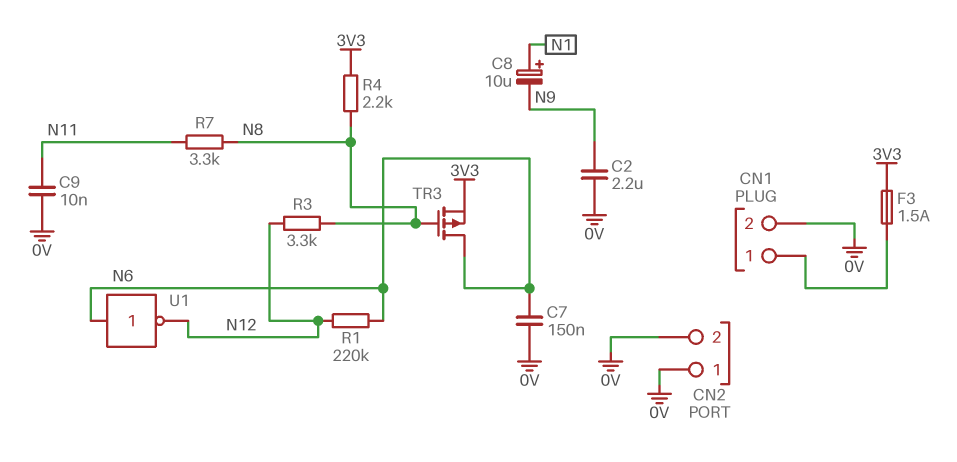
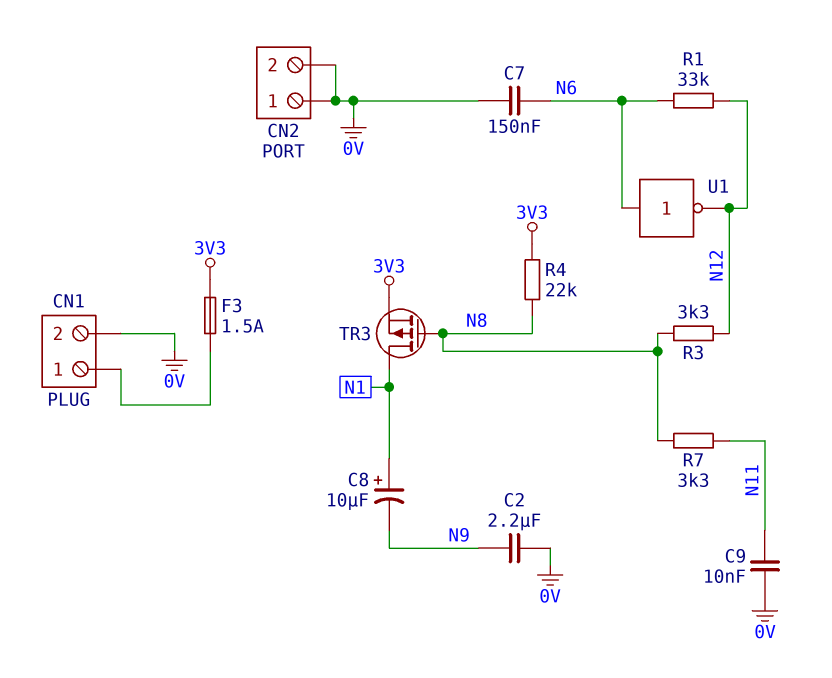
R1: 220k (N6, N12) -> 33k (N6, N12)
R4: 2.2k (3V3, N8) -> 22k (3V3, N8)
TR3: PMOS (G N8, D N6, S 3V3) -> PMOS (G N8, D N1, S 3V3)

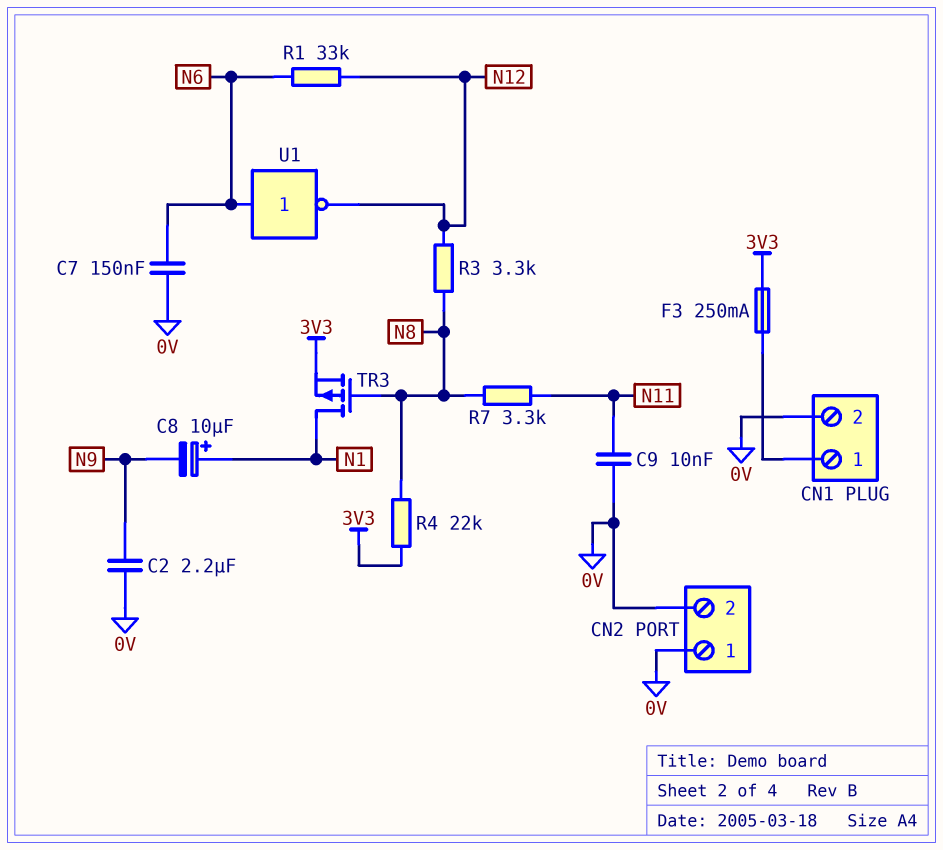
F3: 1.5A (3V3, CN1/1) -> 250mA (3V3, CN1/1)

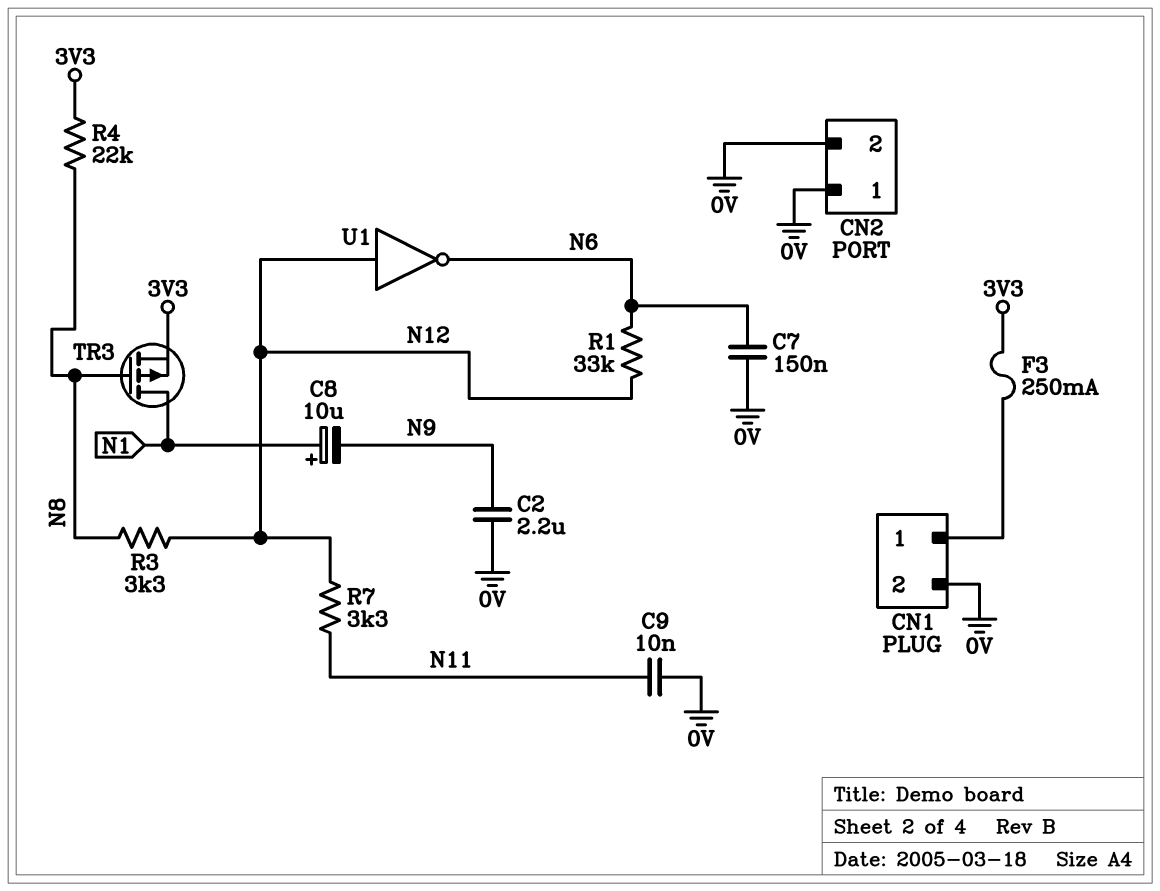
R7: 3.3k (N8, N11) -> 3.3k (N11, N12)
U1: NOT (in N6, out N12) -> NOT (in N12, out N6)

